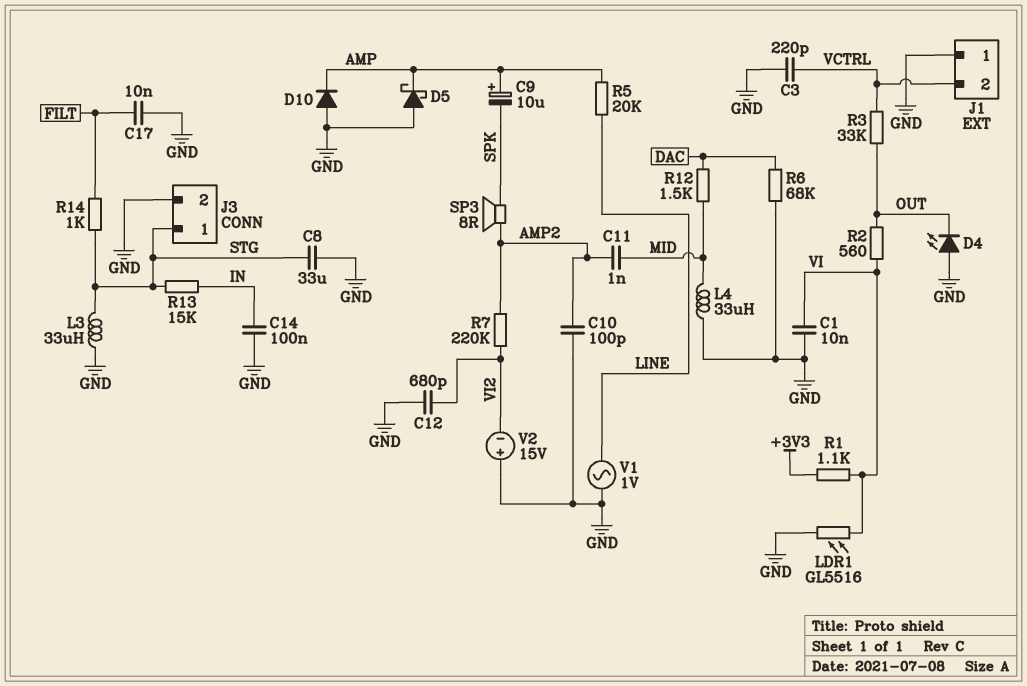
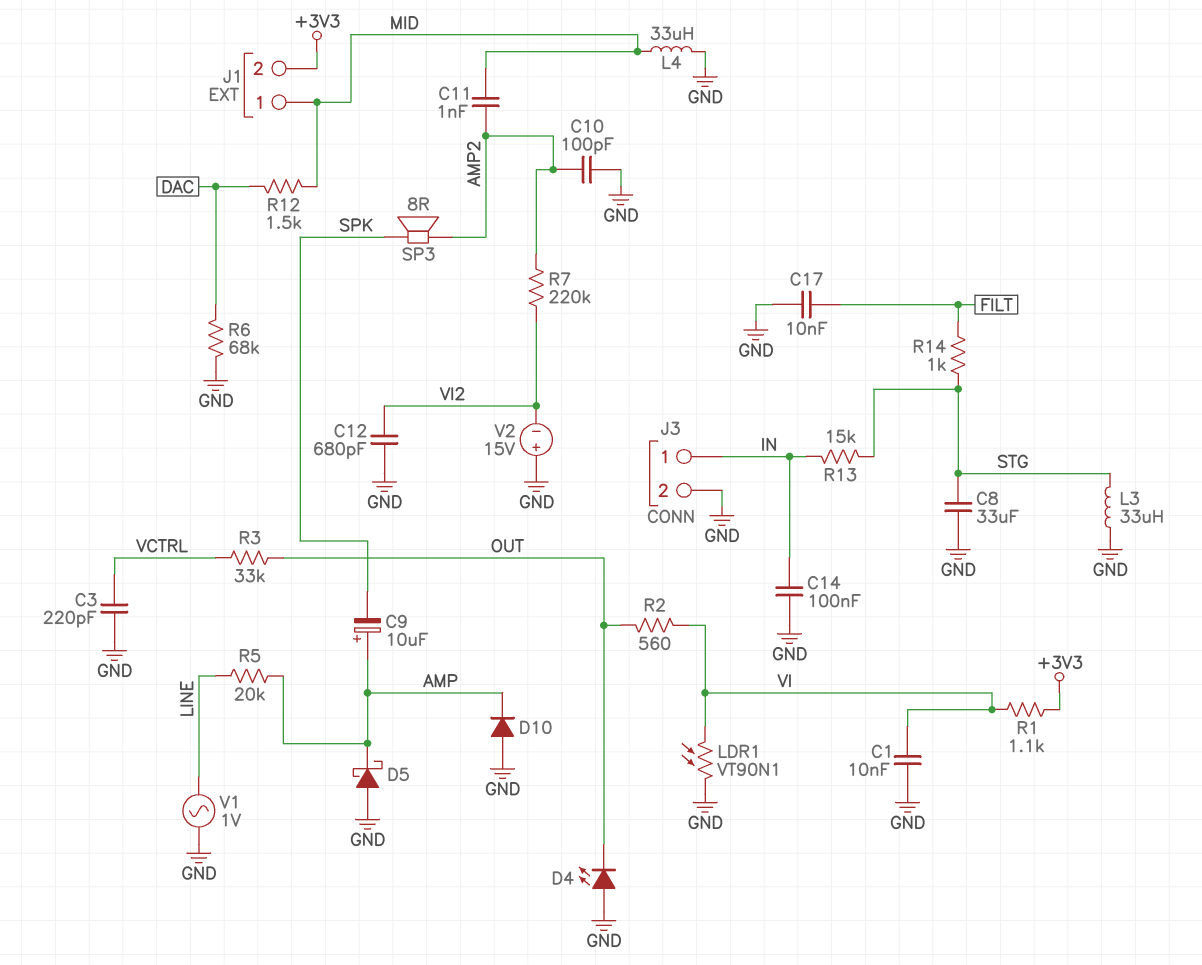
J1 pin 1: GND -> MID
J1 pin 2: VCTRL -> +3V3
J3 pin 1: STG -> IN
LDR1: GL5516 (GND, VI) -> VT90N1 (GND, VI)

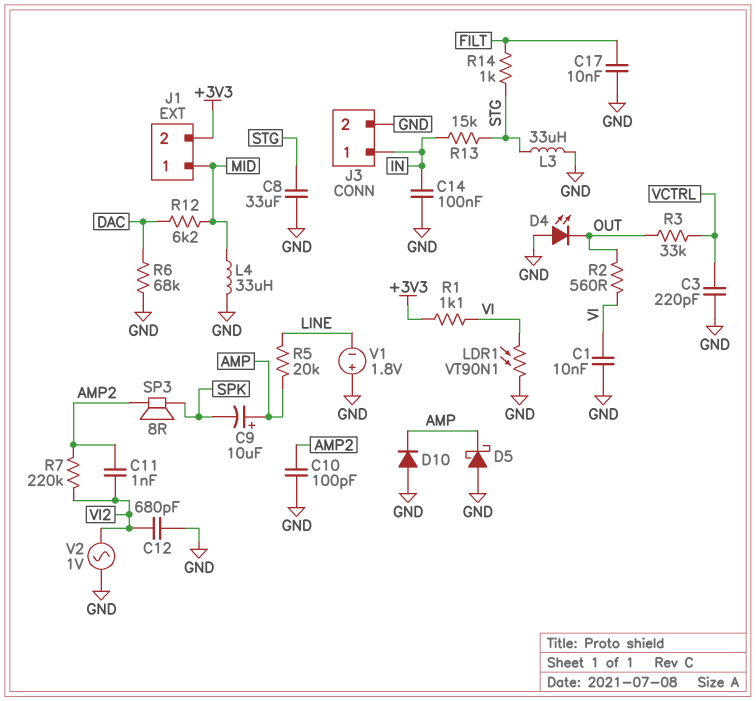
C11: 1nF (AMP2, MID) -> 1nF (AMP2, VI2)
R12: 1.5k (DAC, MID) -> 6.2k (DAC, MID)
V1: AC 1V (GND, LINE) -> 1.8V (plus GND, minus LINE)
V2: 15V (plus GND, minus VI2) -> AC 1V (GND, VI2)

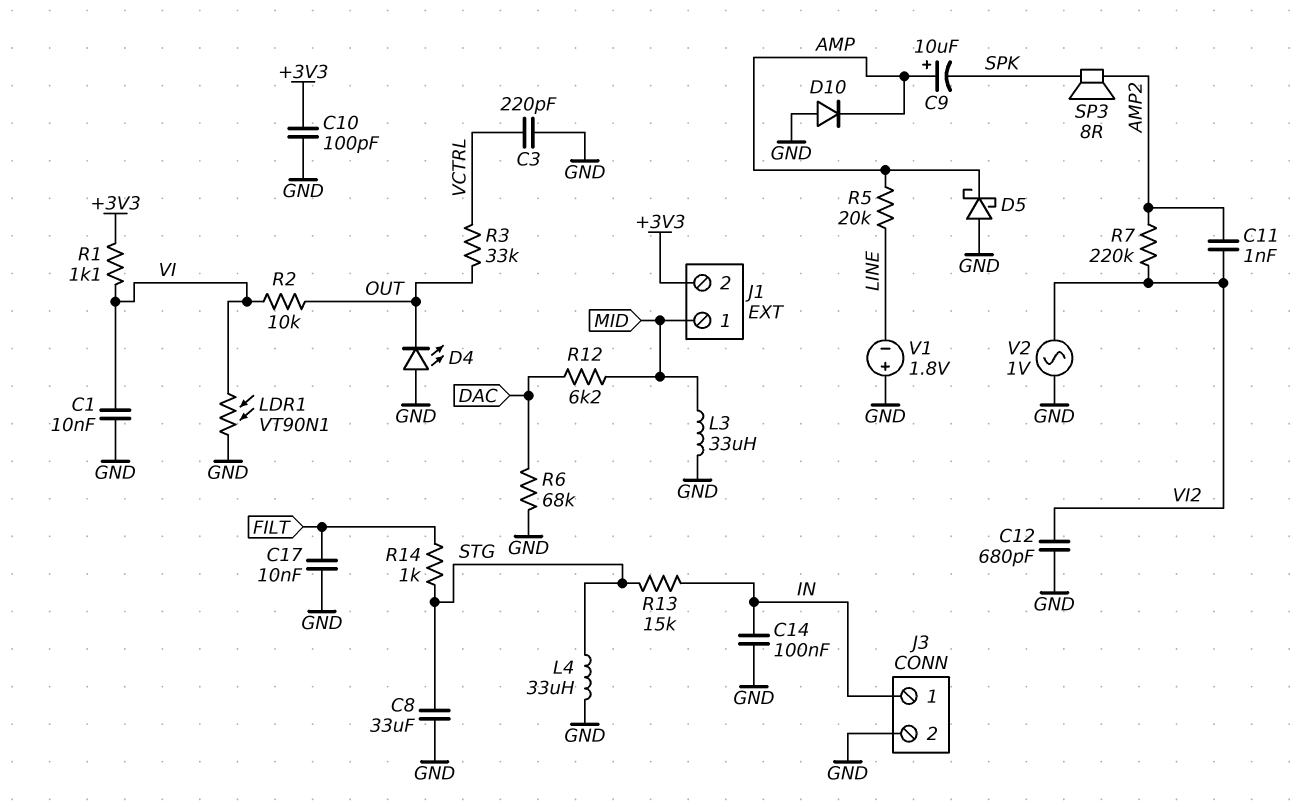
C10: 100pF (AMP2, GND) -> 100pF (+3V3, GND)
L3: 33uH (GND, STG) -> 33uH (GND, MID)
L4: 33uH (GND, MID) -> 33uH (GND, STG)
R2: 560 (OUT, VI) -> 10k (OUT, VI)

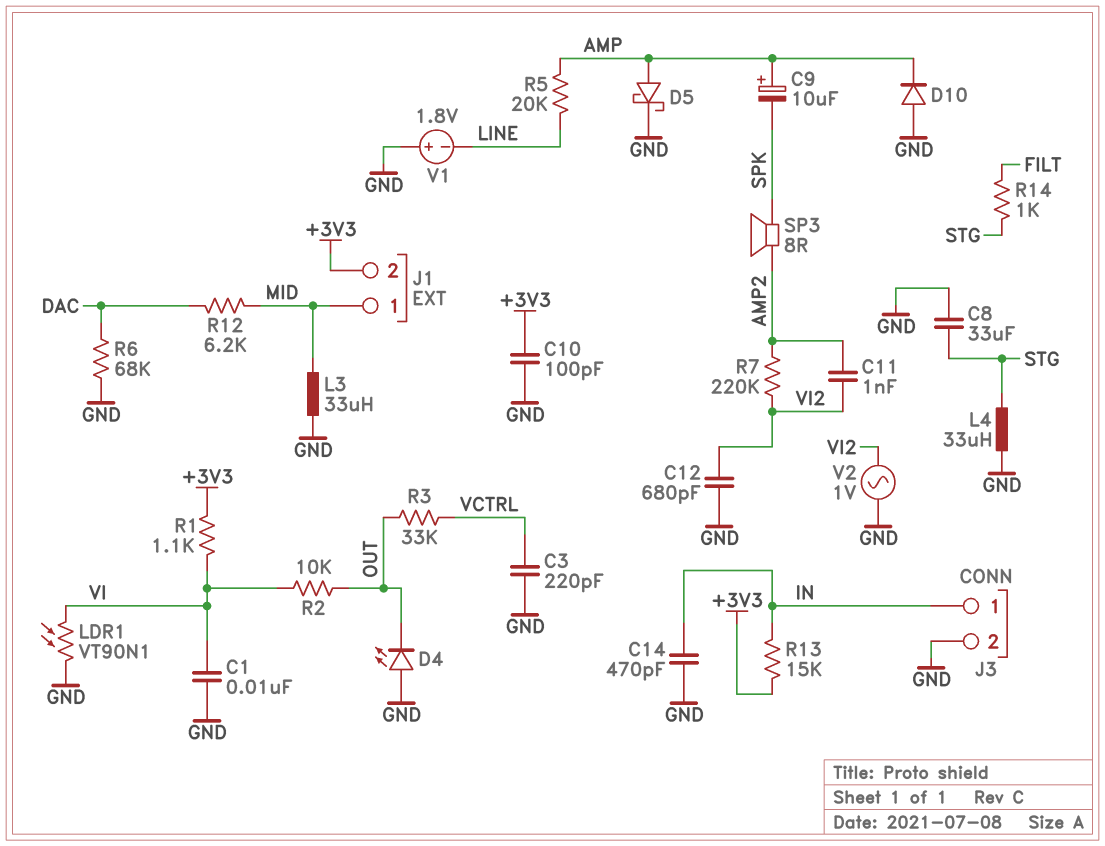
C14: 100nF (GND, IN) -> 470pF (GND, IN)
C17: 10nF (FILT, GND) -> none
D5: schottky (A GND, K AMP) -> schottky (A AMP, K GND)
R13: 15k (IN, STG) -> 15k (+3V3, IN)

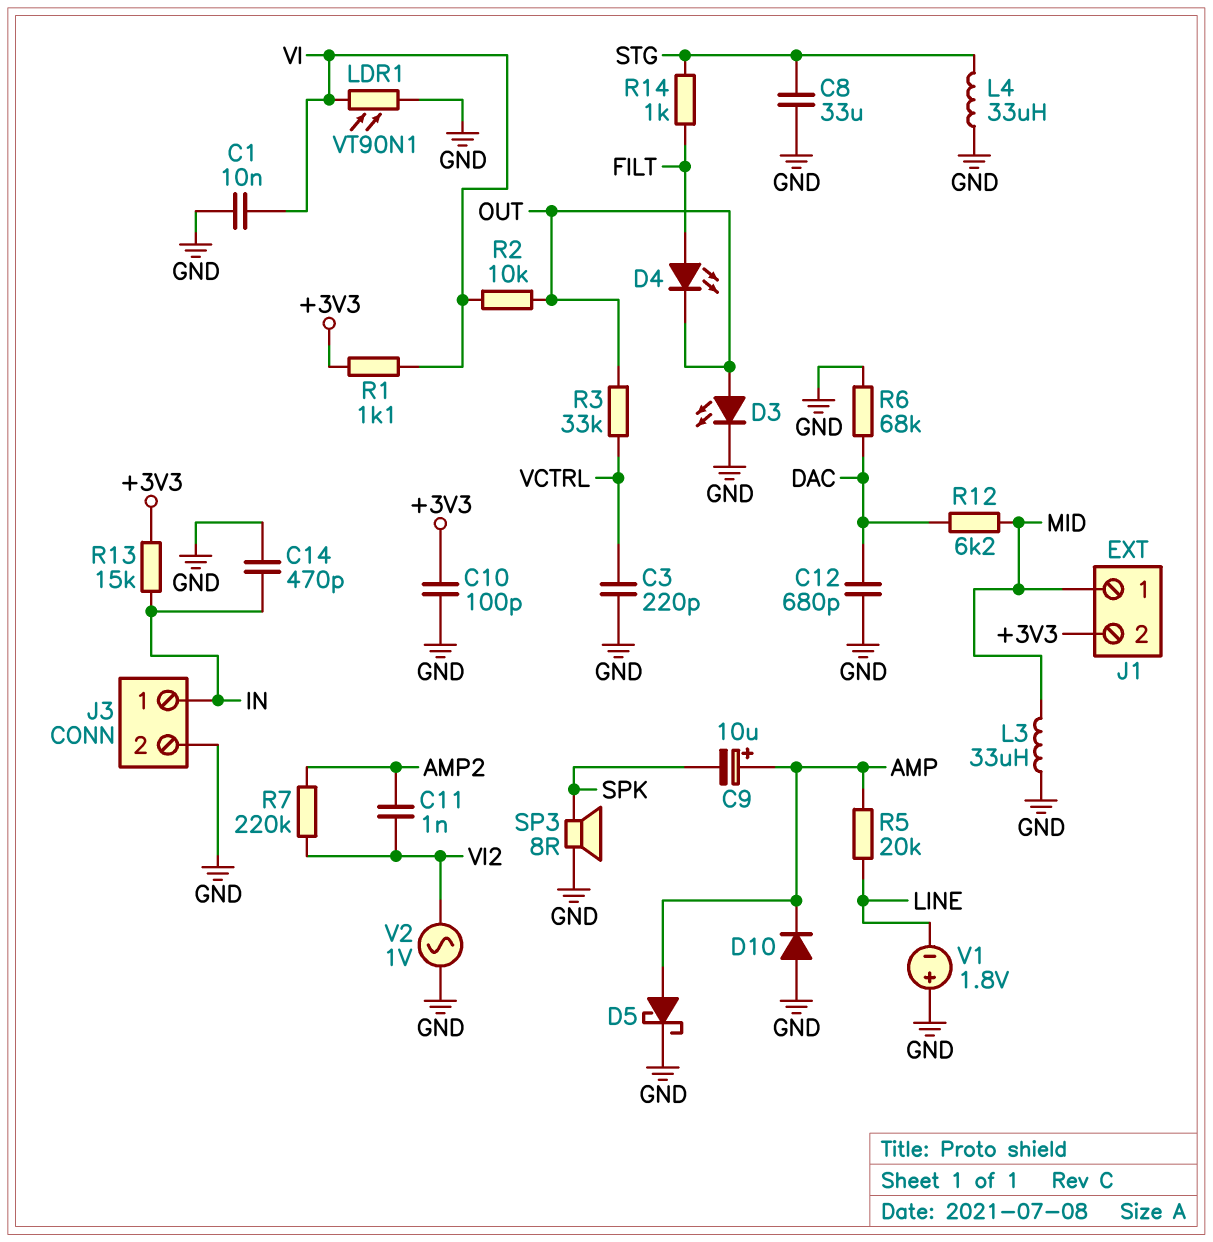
C12: 680pF (GND, VI2) -> 680pF (DAC, GND)
D3: none -> LED (A OUT, K GND)
D4: LED (A GND, K OUT) -> LED (A FILT, K OUT)
SP3: speaker 8R (AMP2, SPK) -> speaker 8R (GND, SPK)

